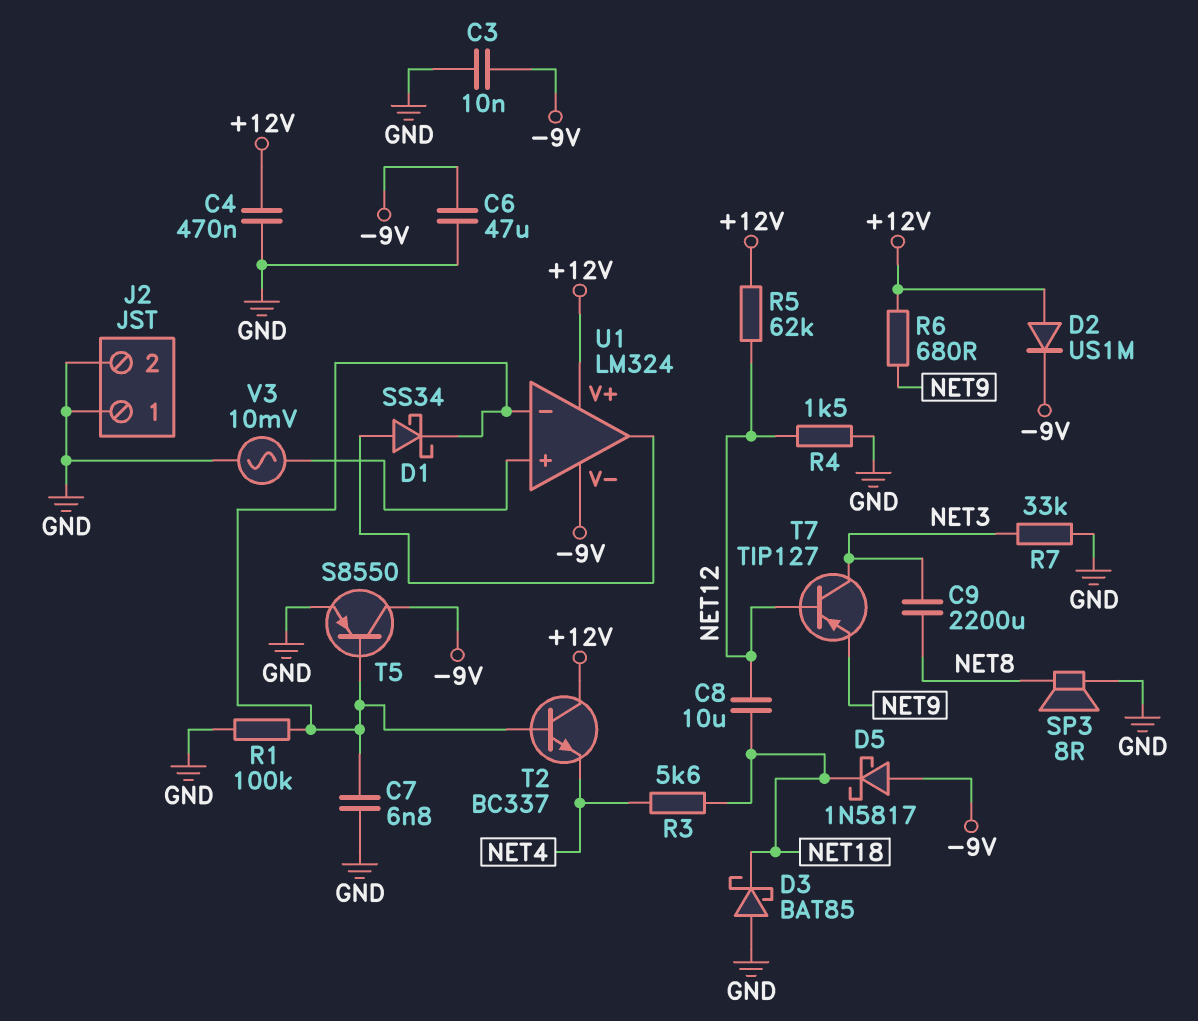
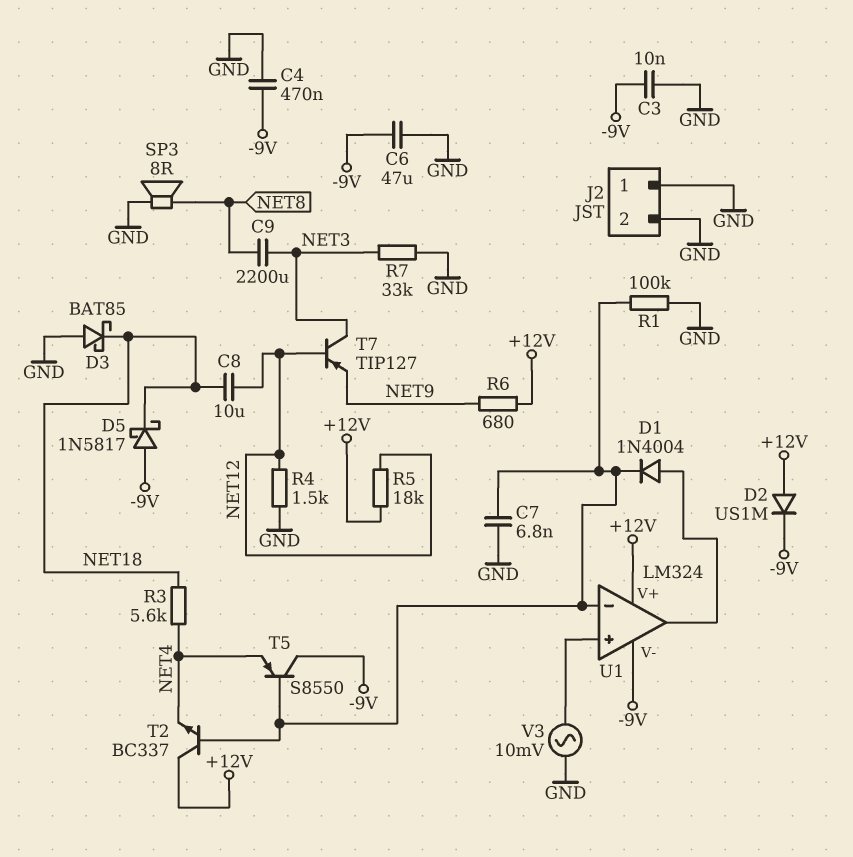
C4: 470nF (+12V, GND) -> 470nF (-9V, GND)
D1: schottky SS34 (A U1/out, K U1/in-) -> diode 1N4004 (A U1/out, K U1/in-)
R5: 62k (+12V, NET12) -> 18k (+12V, NET12)
T5: PNP S8550 (B U1/in-, C -9V, E GND) -> PNP S8550 (B U1/in-, C -9V, E NET4)

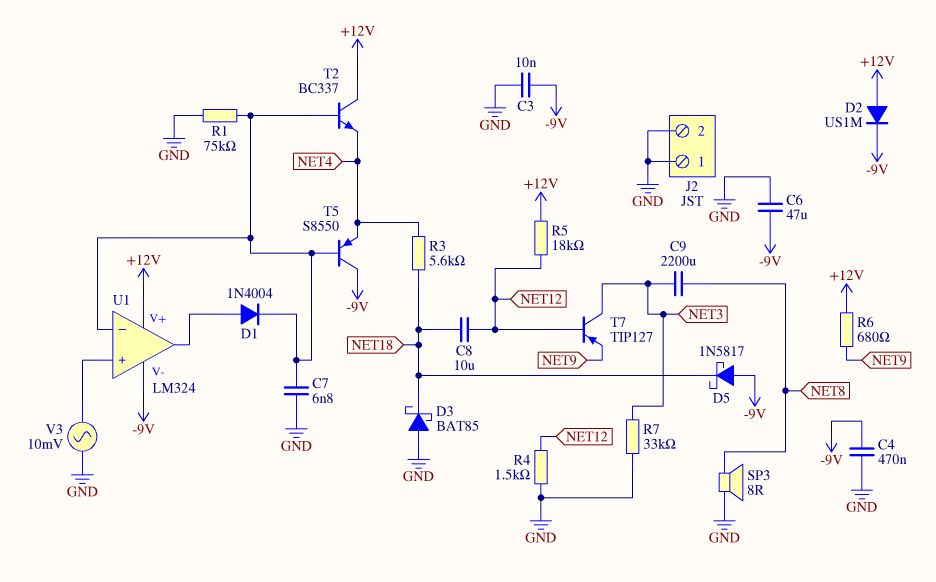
R1: 100k (GND, U1/in-) -> 75k (GND, U1/in-)

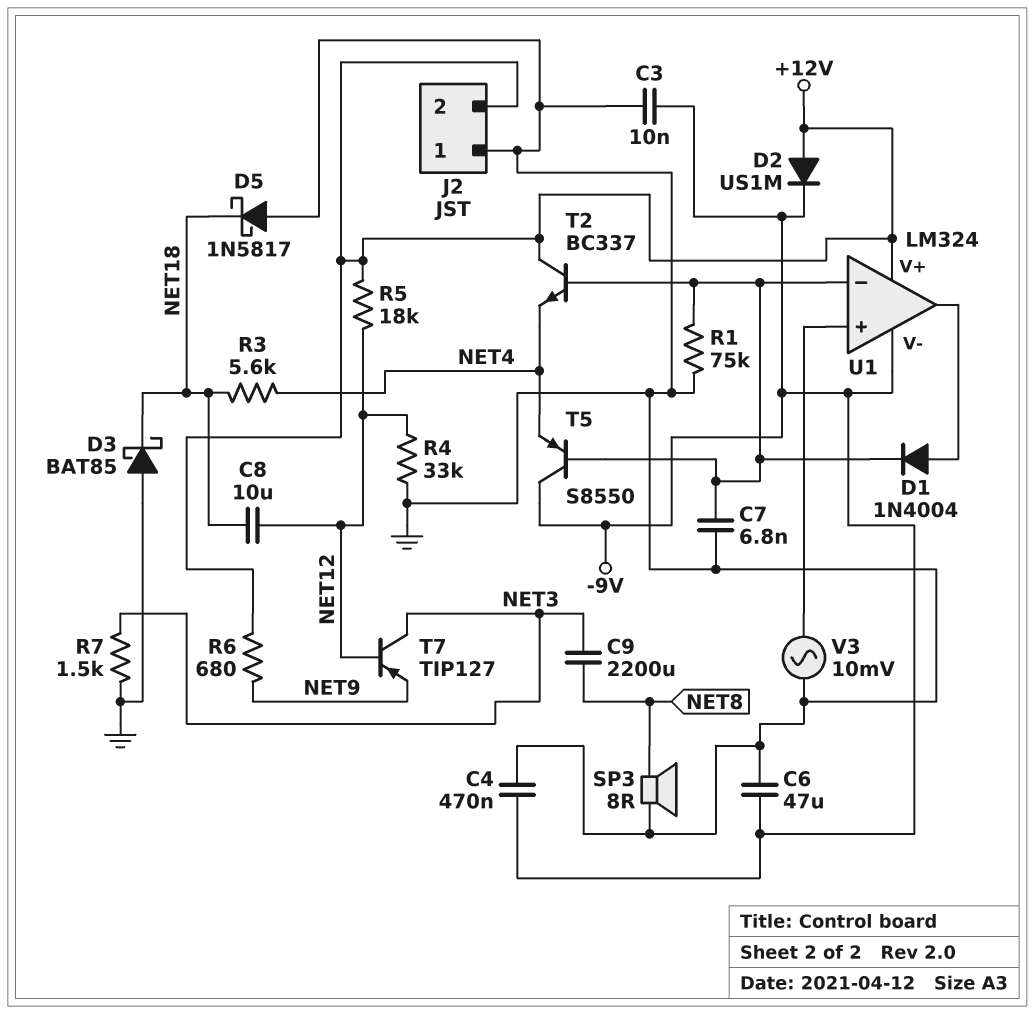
D5: schottky 1N5817 (A -9V, K NET18) -> schottky 1N5817 (A GND, K NET18)
J2 pin 2: GND -> +12V
R4: 1.5k (GND, NET12) -> 33k (GND, NET12)
R7: 33k (GND, NET3) -> 1.5k (GND, NET3)

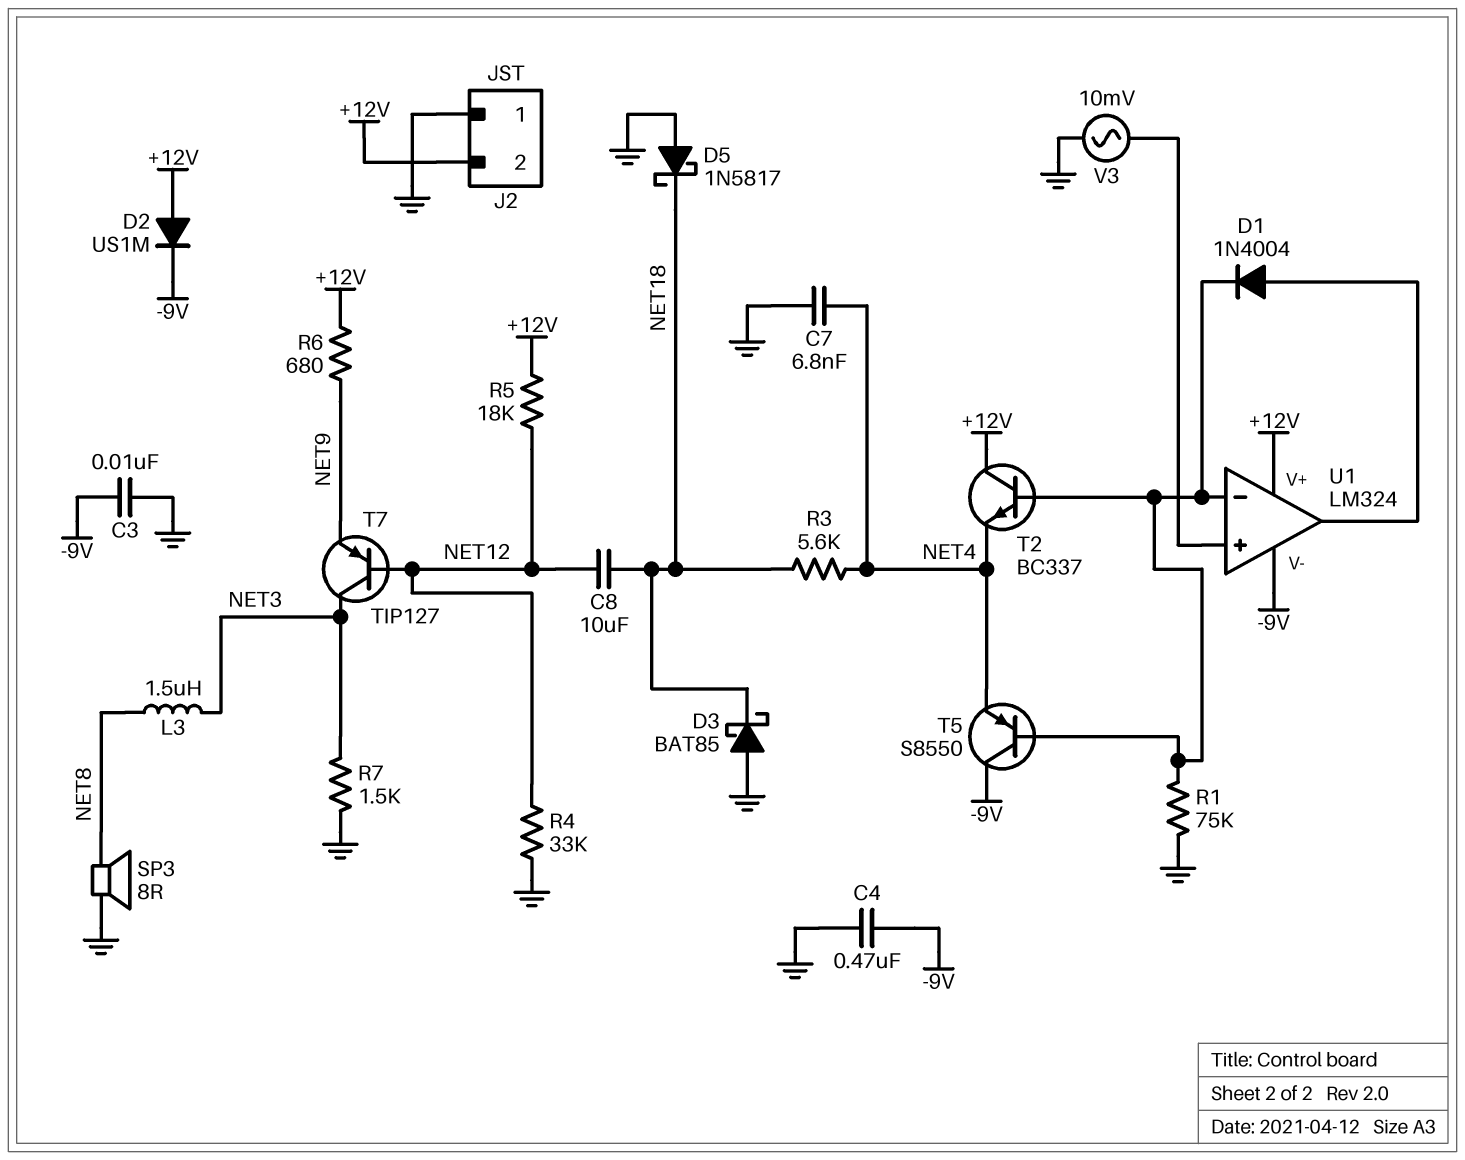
C6: 47uF (-9V, GND) -> none
C7: 6.8nF (GND, U1/in-) -> 6.8nF (GND, NET4)
C9: 2200uF (NET3, NET8) -> none
L3: none -> 1.5uH (NET3, NET8)

